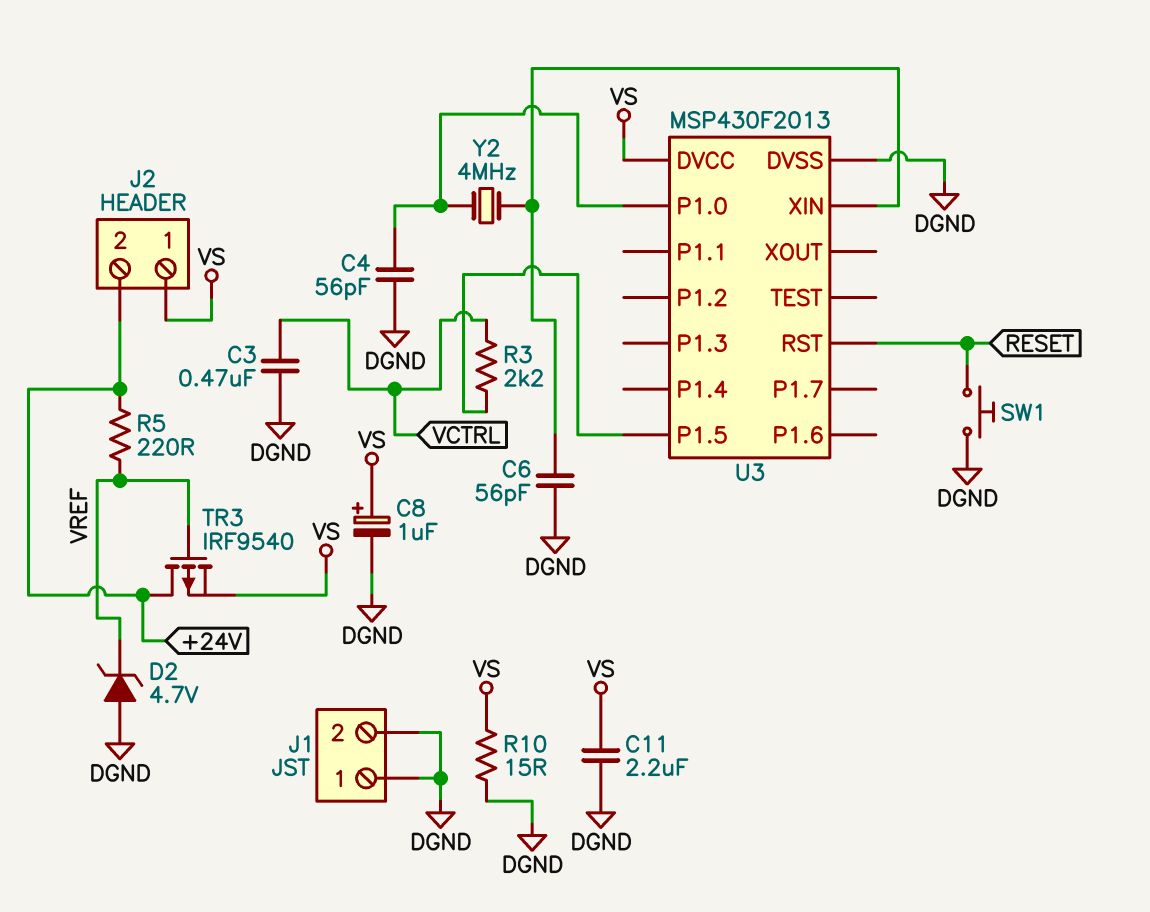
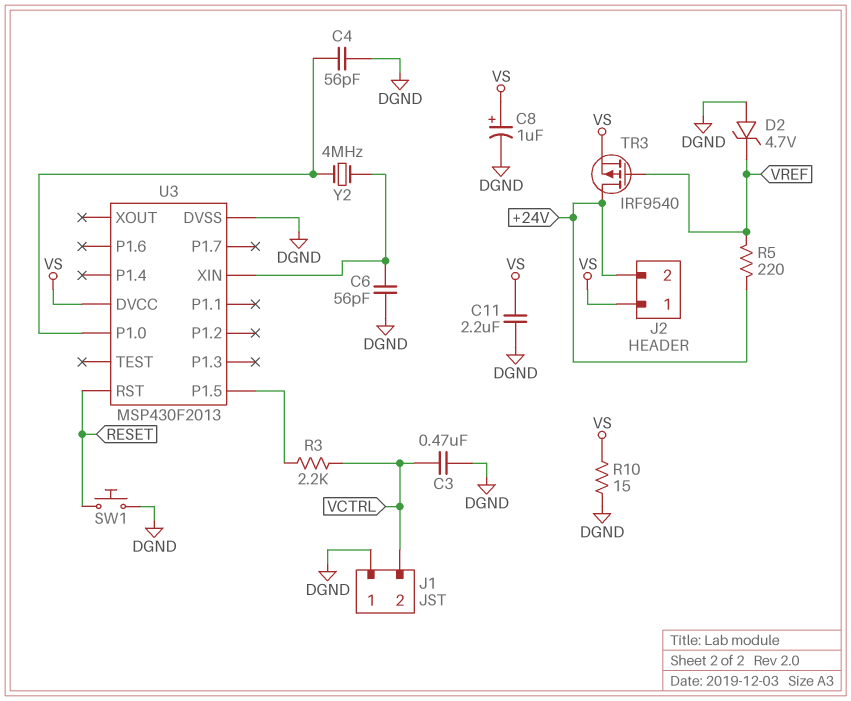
J1 pin 2: DGND -> VCTRL

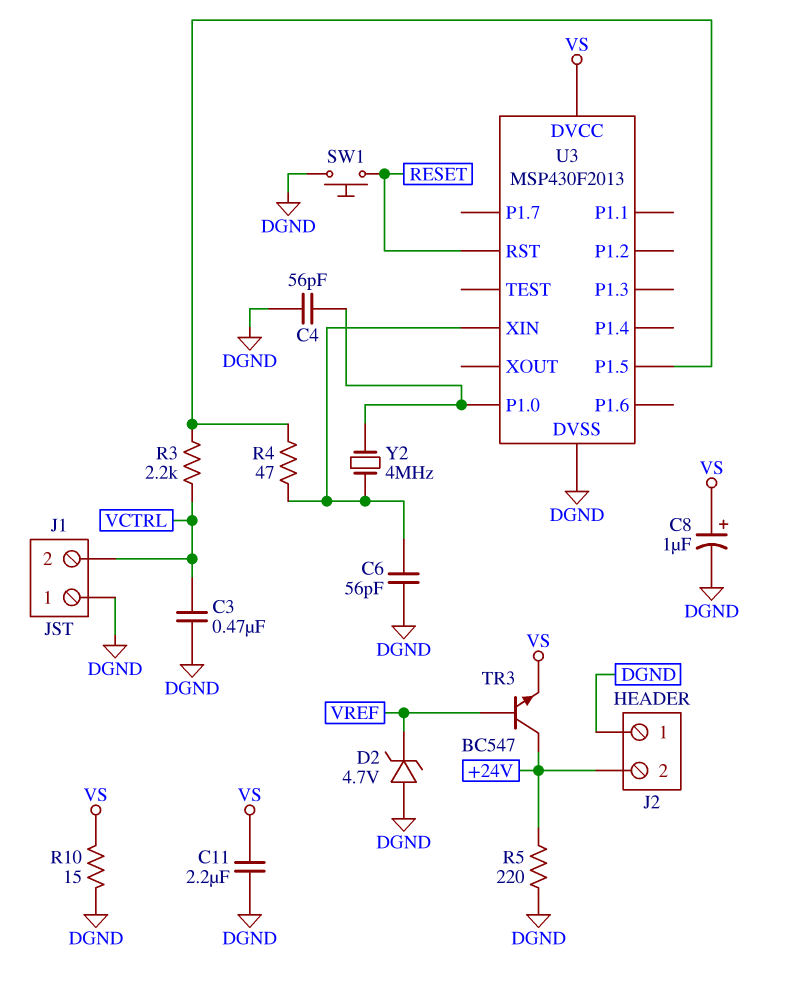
J2 pin 1: VS -> DGND
R4: none -> 47 (U3/P1.5, U3/XIN)
R5: 220 (+24V, VREF) -> 220 (+24V, DGND)
TR3: PMOS IRF9540 (G VREF, D +24V, S VS) -> NPN BC547 (B VREF, C +24V, E VS)

